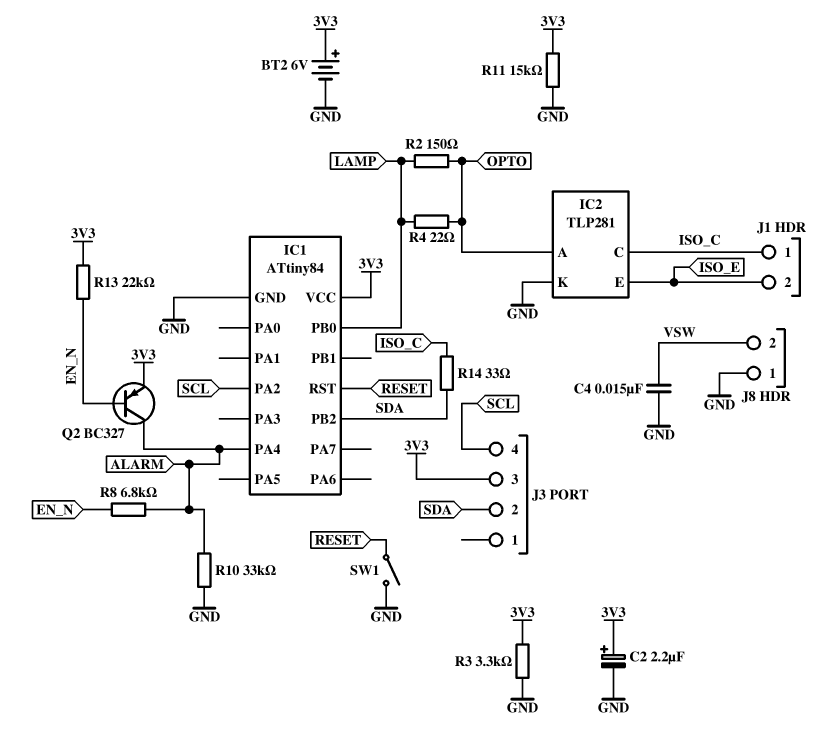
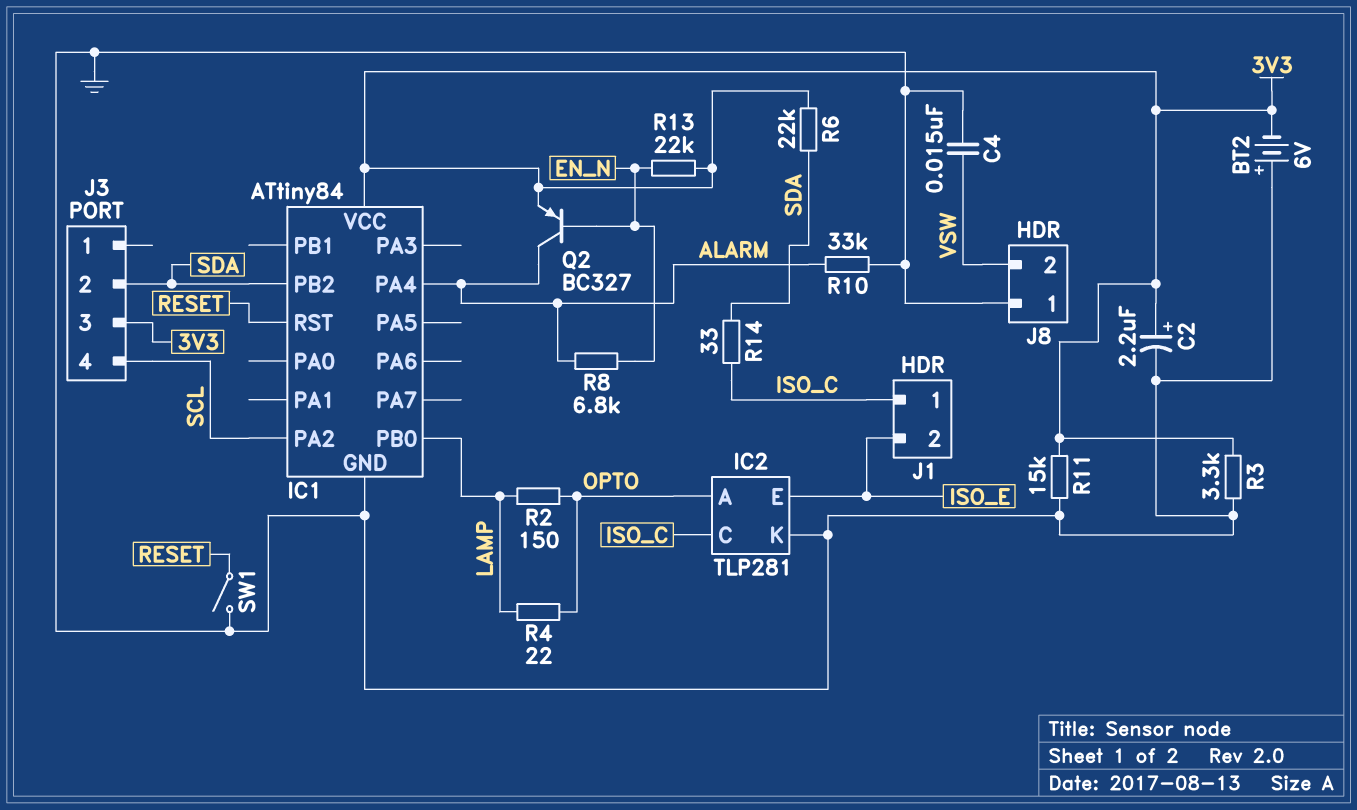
BT2: 6V (plus 3V3, minus GND) -> 6V (plus GND, minus 3V3)
R6: none -> 22k (3V3, SDA)

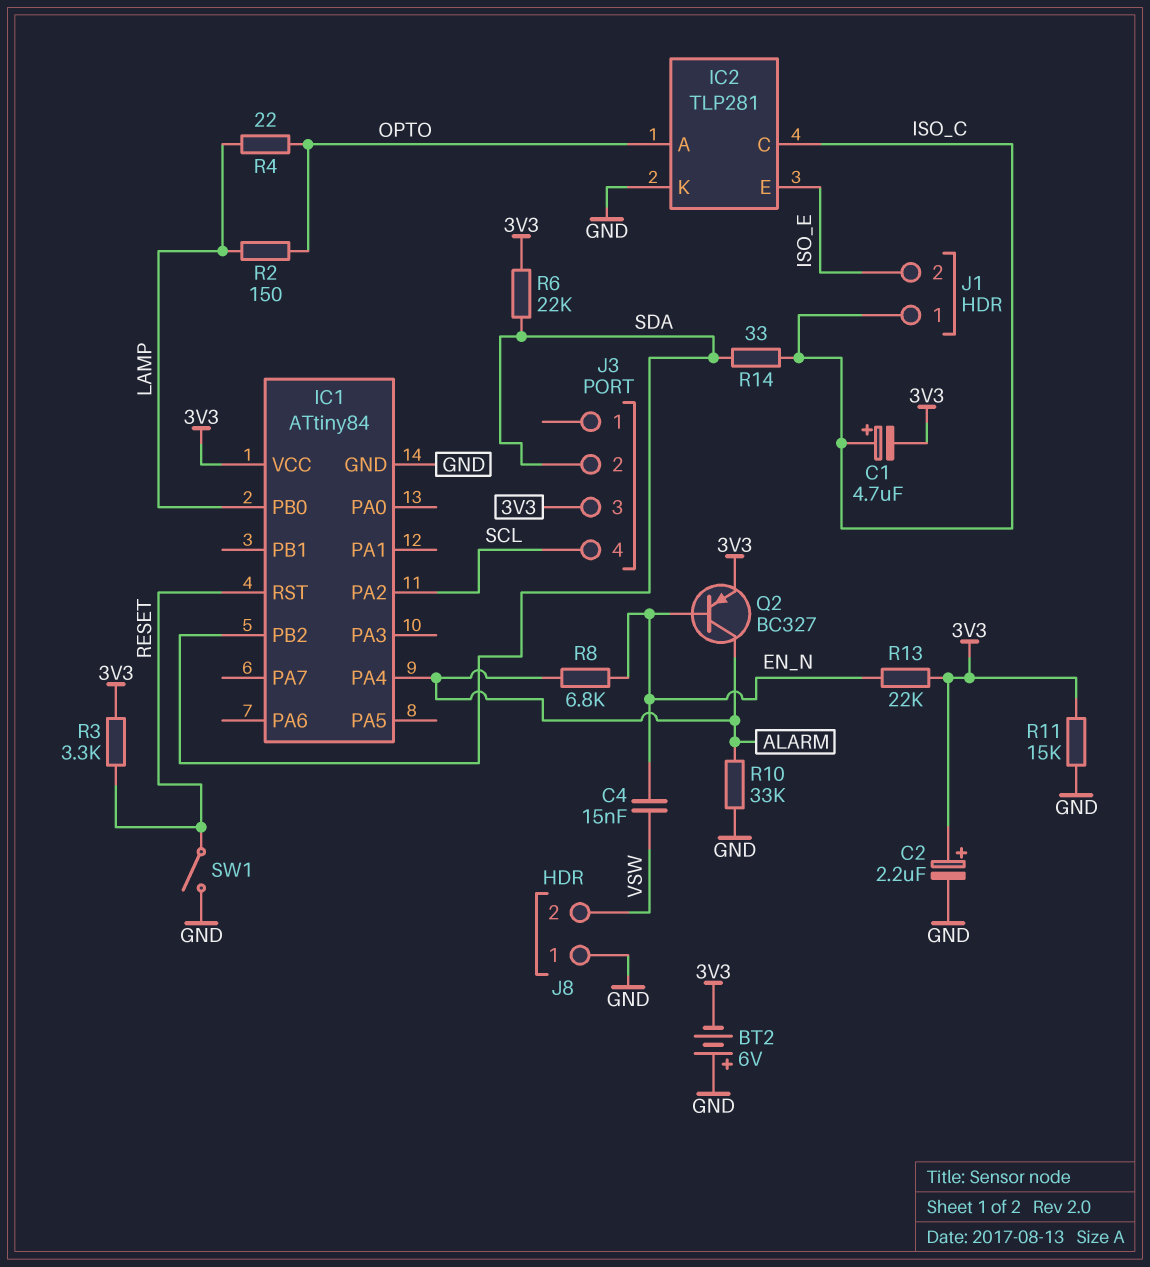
C1: none -> 4.7uF (plus ISO_C, minus 3V3)
C4: 15nF (GND, VSW) -> 15nF (EN_N, VSW)
R3: 3.3k (3V3, GND) -> 3.3k (3V3, RESET)

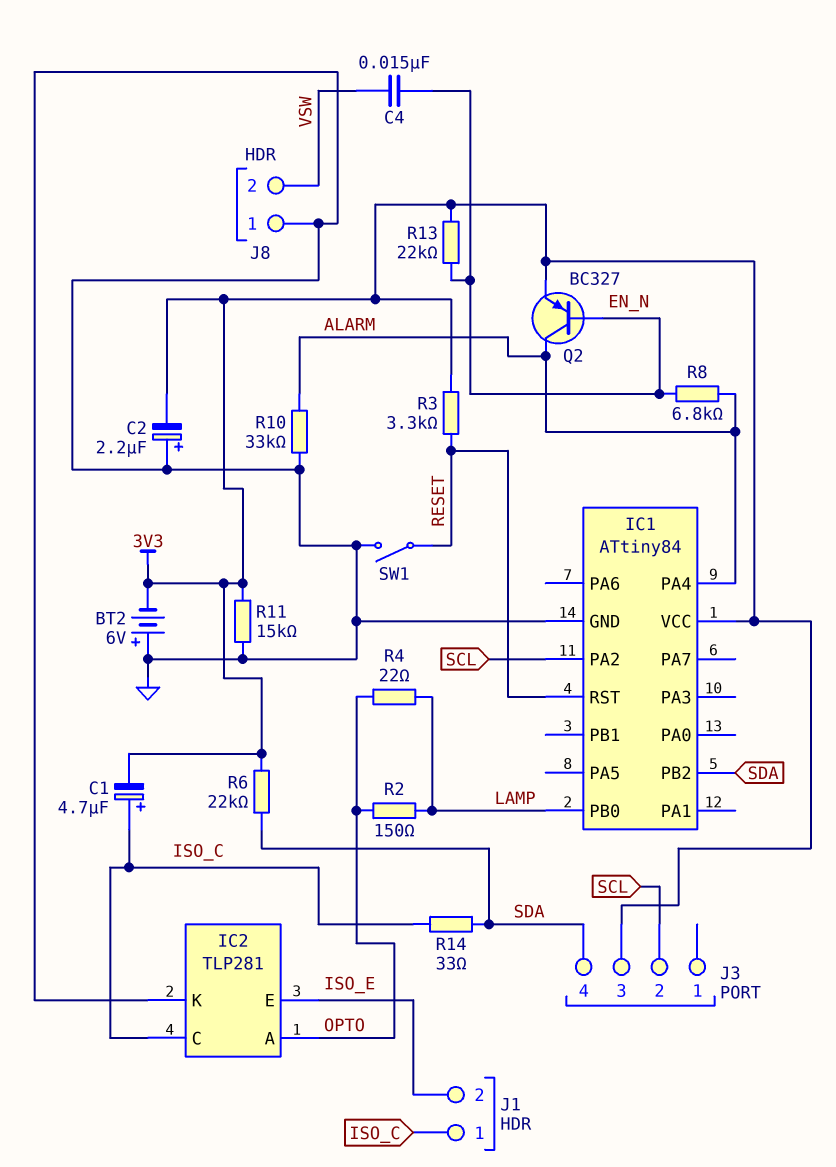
C2: 2.2uF (plus 3V3, minus GND) -> 2.2uF (plus GND, minus 3V3)
J3 pin 2: SDA -> SCL
J3 pin 4: SCL -> SDA

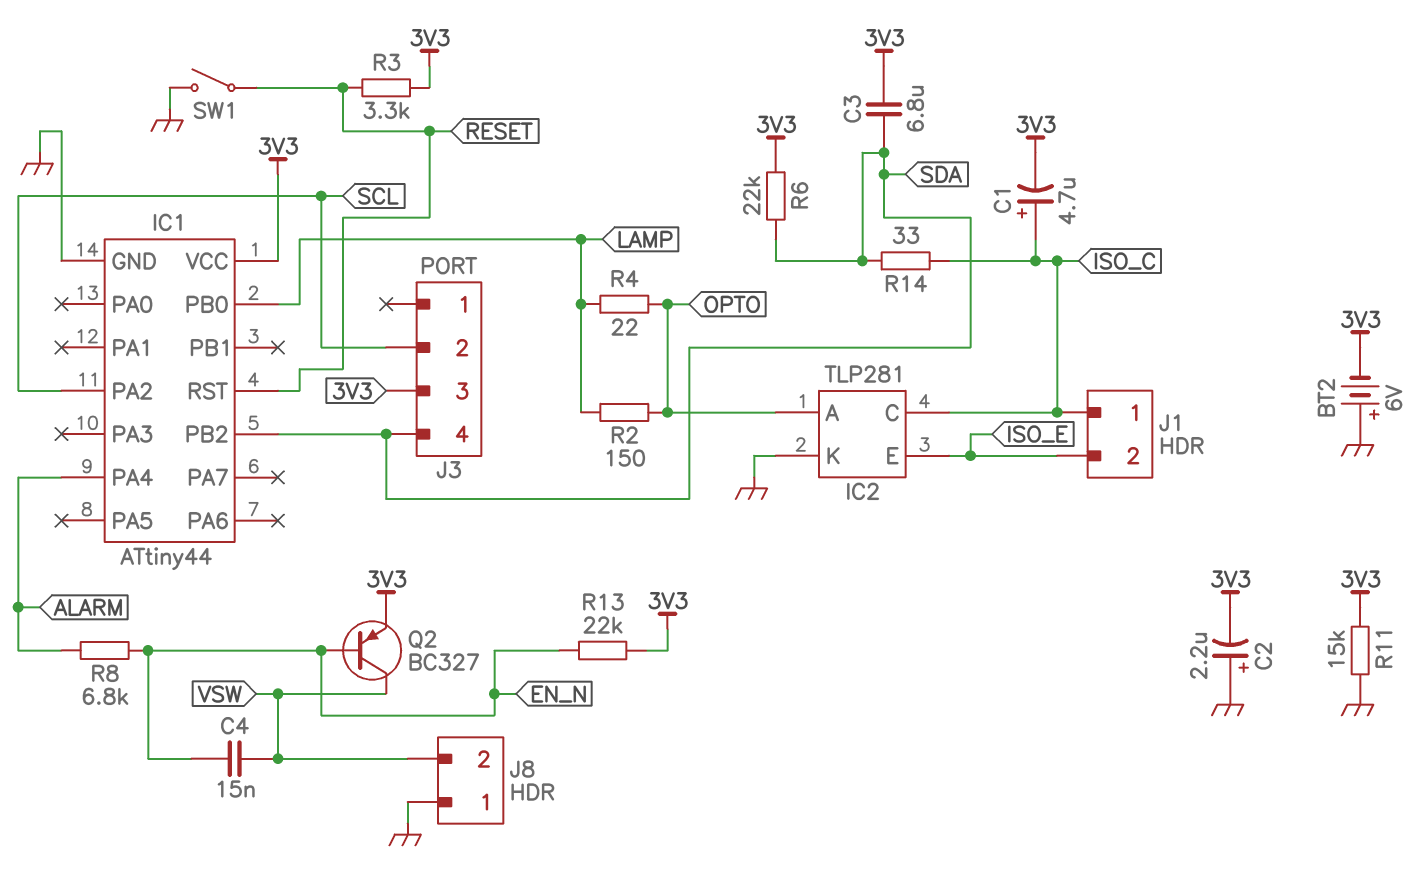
C3: none -> 6.8uF (3V3, SDA)
IC1: ATtiny84 -> ATtiny44
Q2: PNP BC327 (B EN_N, C ALARM, E 3V3) -> PNP BC327 (B EN_N, C VSW, E 3V3)
R10: 33k (ALARM, GND) -> none

